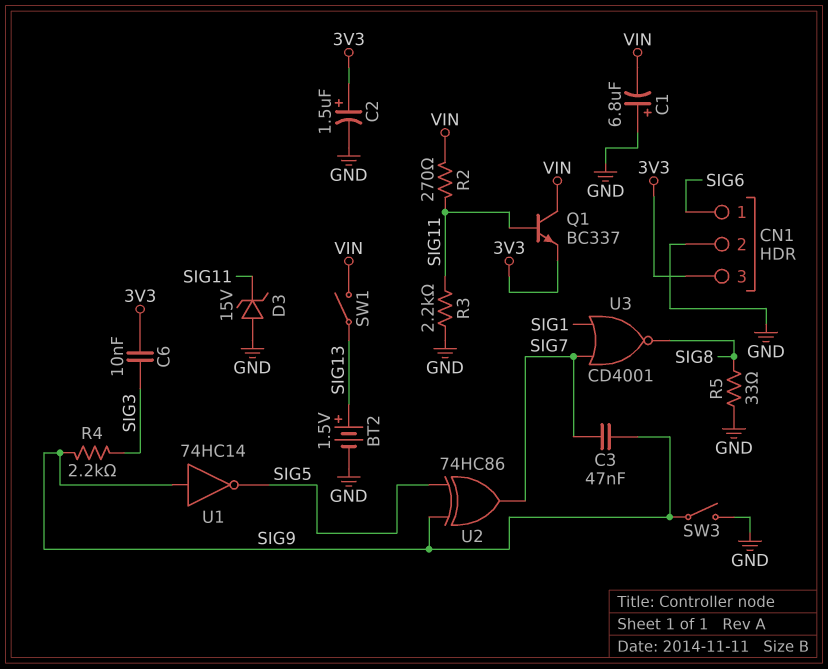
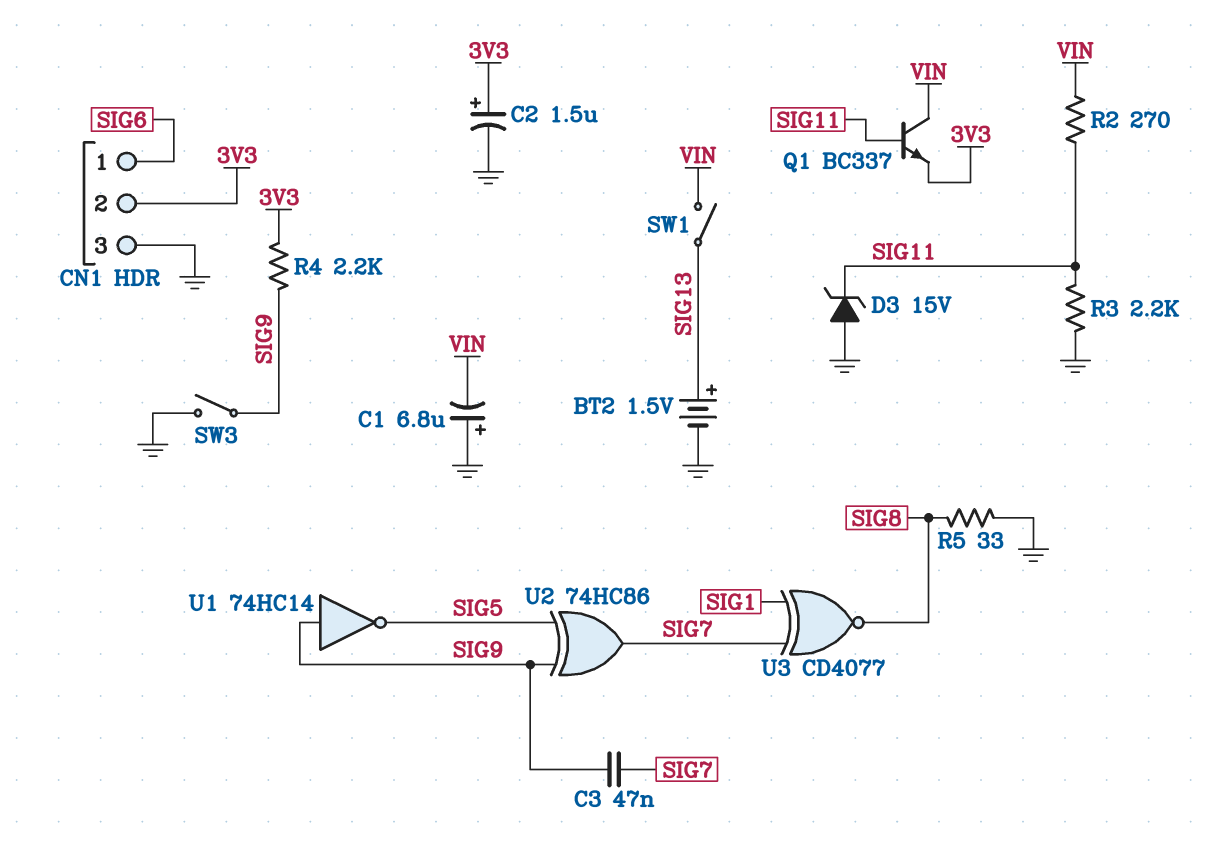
C6: 10nF (3V3, SIG3) -> none
CN1 pin 2: GND -> 3V3
CN1 pin 3: 3V3 -> GND
R4: 2.2k (SIG3, SIG9) -> 2.2k (3V3, SIG9)
U3: NOR CD4001 (in SIG1, in SIG7, out SIG8) -> XNOR CD4077 (in SIG1, in SIG7, out SIG8)

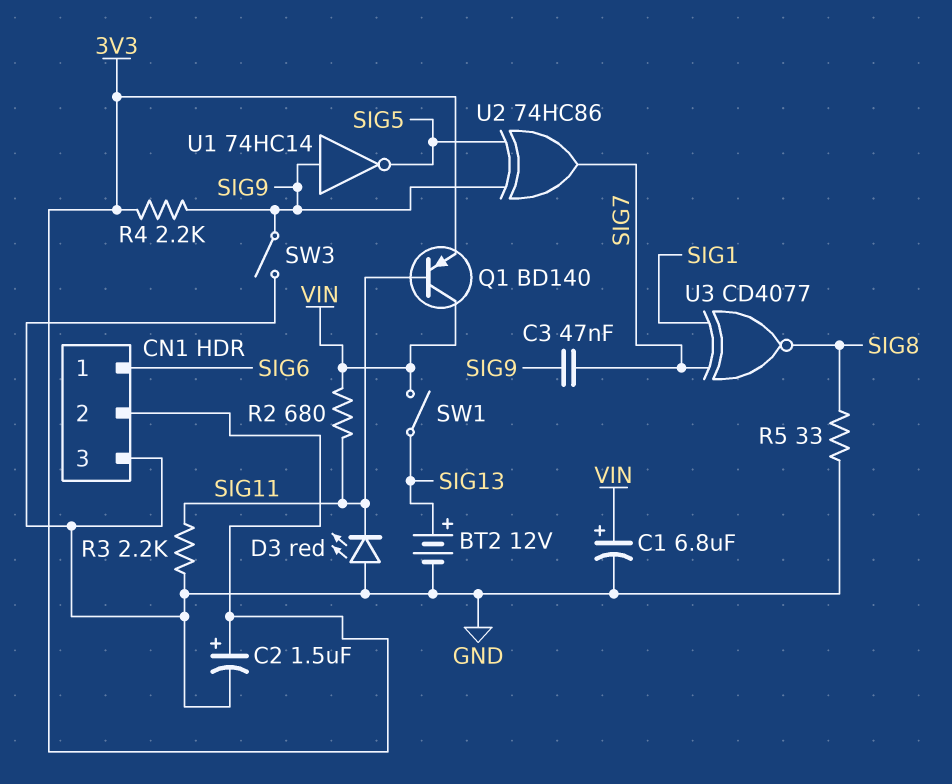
BT2: 1.5V (plus SIG13, minus GND) -> 12V (plus SIG13, minus GND)
C1: 6.8uF (plus GND, minus VIN) -> 6.8uF (plus VIN, minus GND)
D3: zener 15V (A GND, K SIG11) -> LED red (A GND, K SIG11)
Q1: NPN BC337 (B SIG11, C VIN, E 3V3) -> PNP BD140 (B SIG11, C VIN, E 3V3)
R2: 270 (SIG11, VIN) -> 680 (SIG11, VIN)

